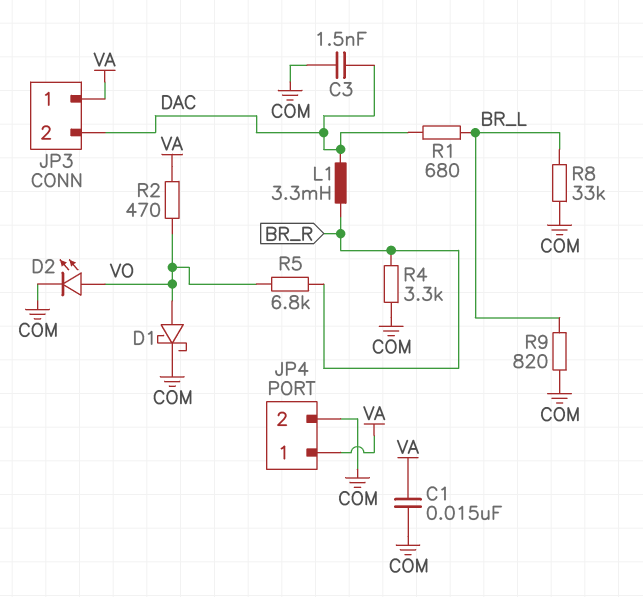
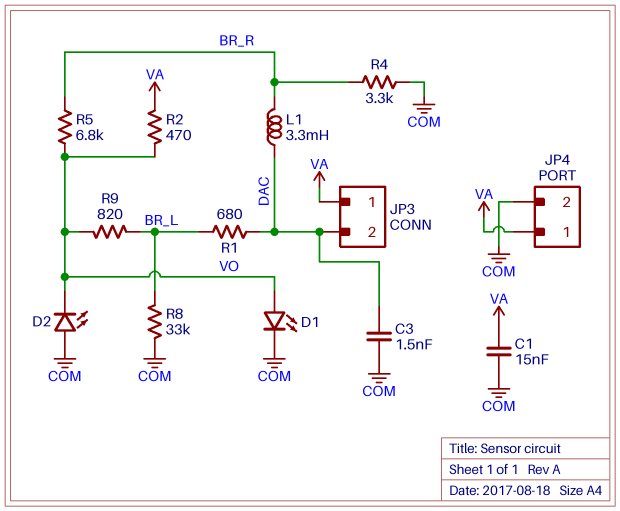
D1: schottky (A VO, K COM) -> LED (A VO, K COM)
D2: LED (A VO, K COM) -> LED (A COM, K VO)
R9: 820 (BR_L, COM) -> 820 (BR_L, VO)

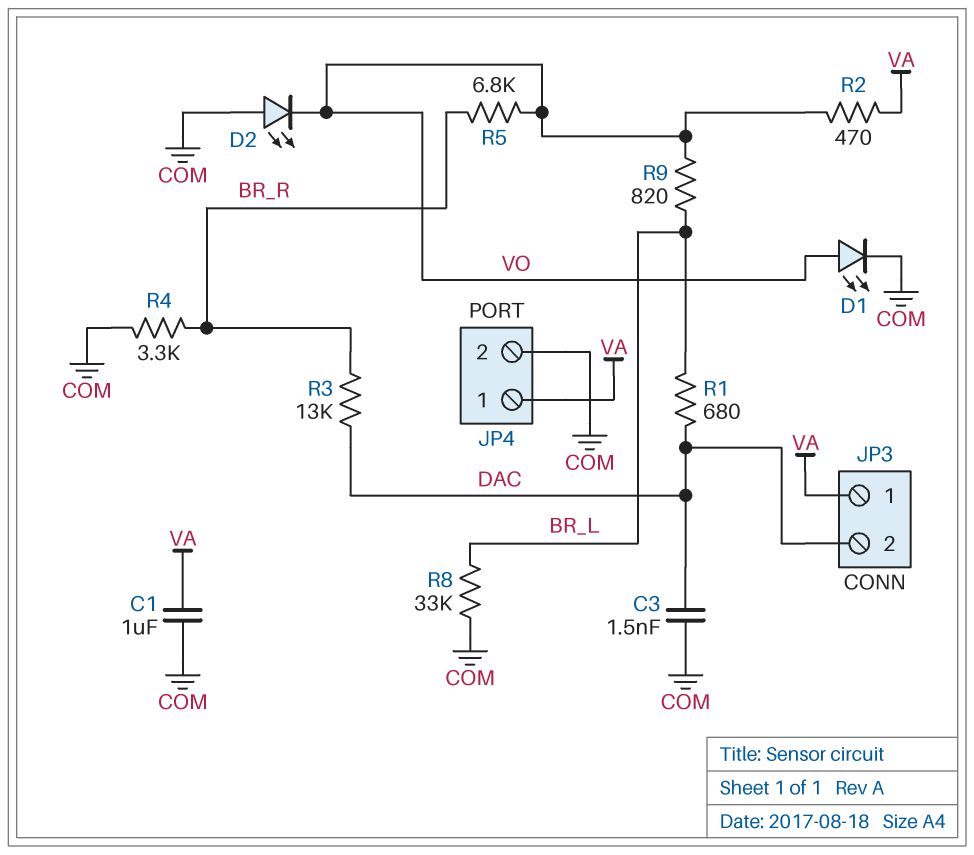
C1: 15nF (COM, VA) -> 1uF (COM, VA)
L1: 3.3mH (BR_R, DAC) -> none
R3: none -> 13k (BR_R, DAC)

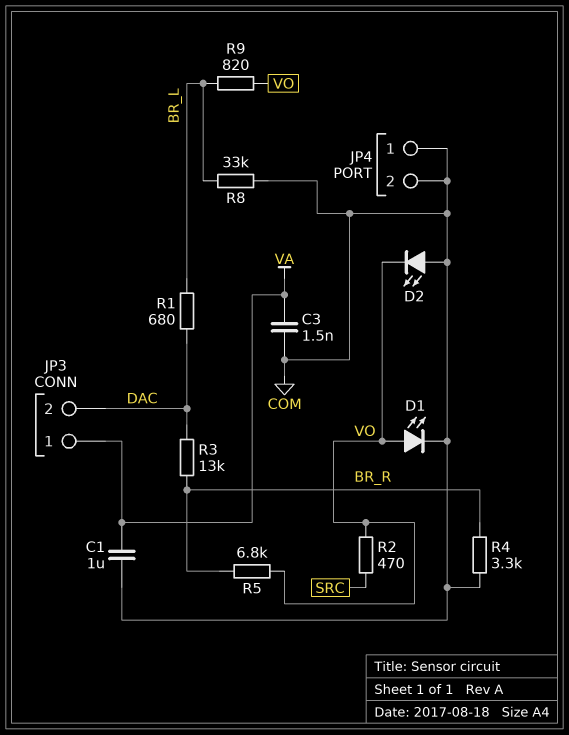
C3: 1.5nF (COM, DAC) -> 1.5nF (COM, VA)
JP4 pin 1: VA -> COM
R2: 470 (VA, VO) -> 470 (SRC, VO)

